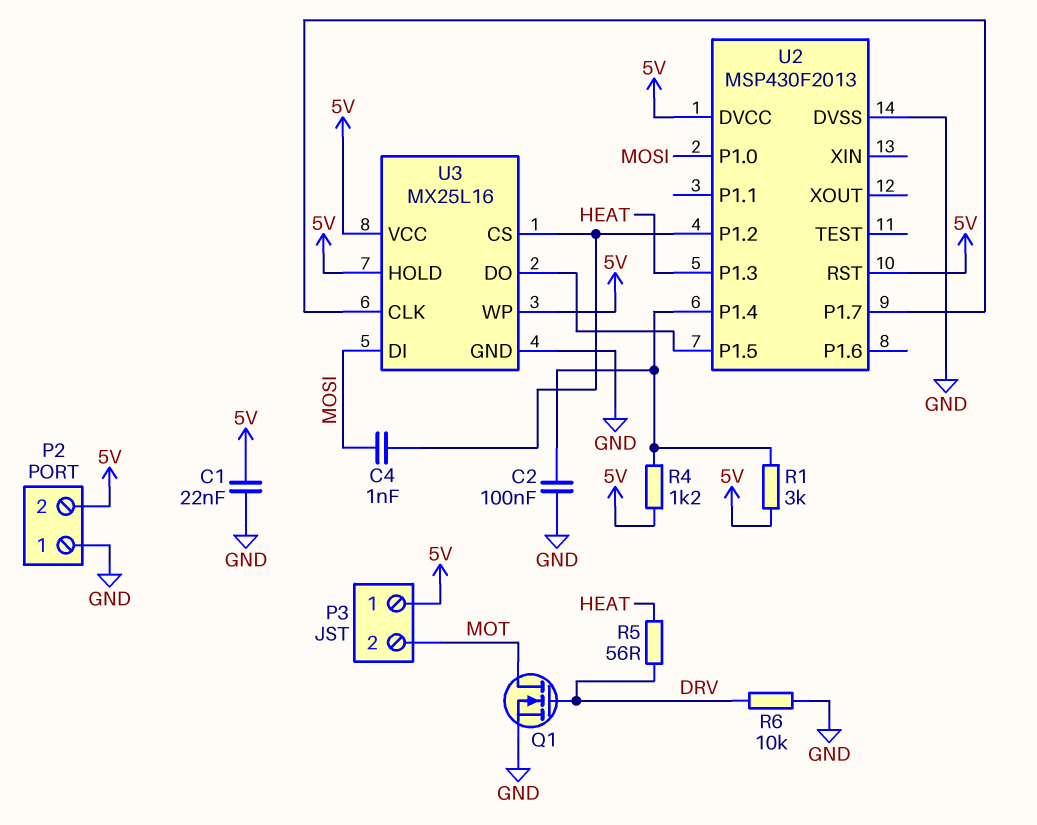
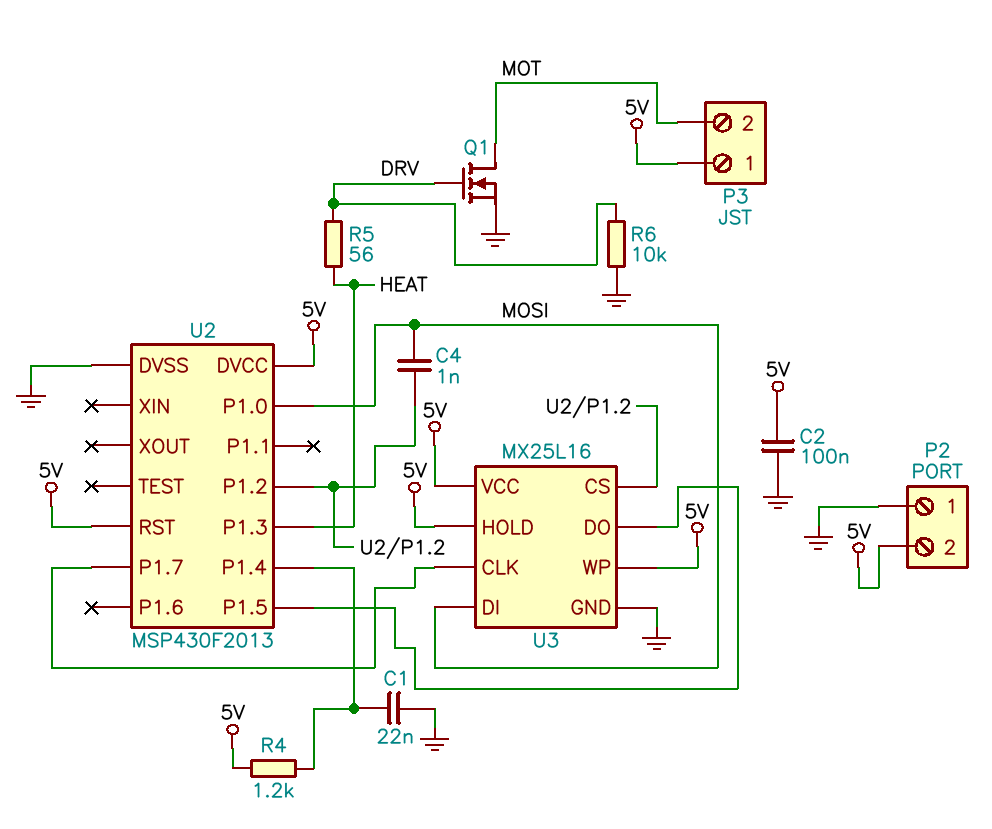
C1: 22nF (5V, GND) -> 22nF (GND, U2/P1.4)
C2: 100nF (GND, U2/P1.4) -> 100nF (5V, GND)
R1: 3k (5V, U2/P1.4) -> none

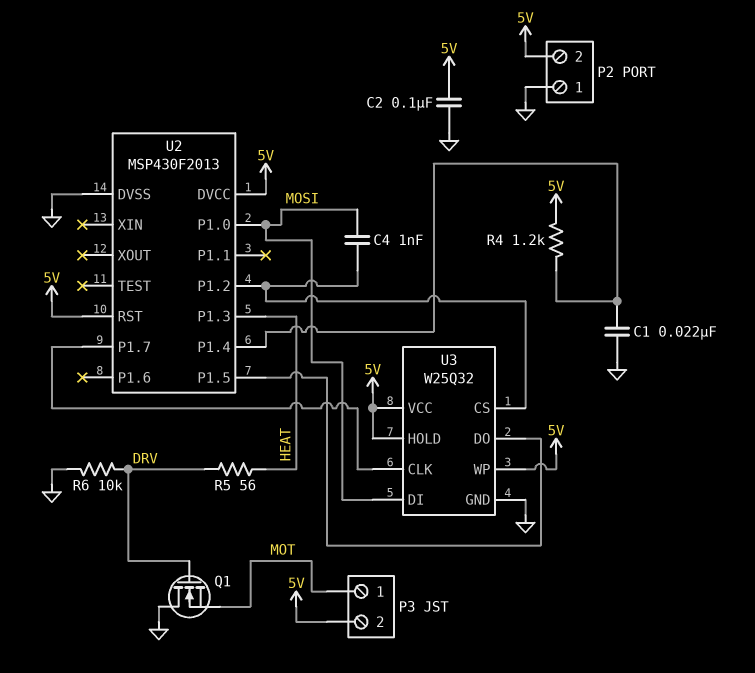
P3 pin 1: 5V -> MOT
P3 pin 2: MOT -> 5V
Q1: NMOS (G DRV, D MOT, S GND) -> NMOS (G DRV, D GND, S MOT)
U3: MX25L16 -> W25Q32

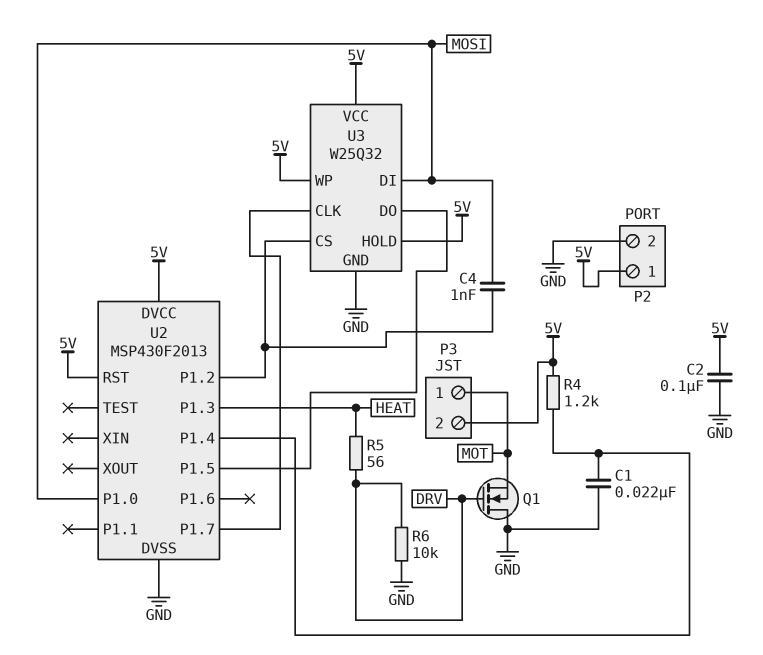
P2 pin 1: GND -> 5V
P2 pin 2: 5V -> GND

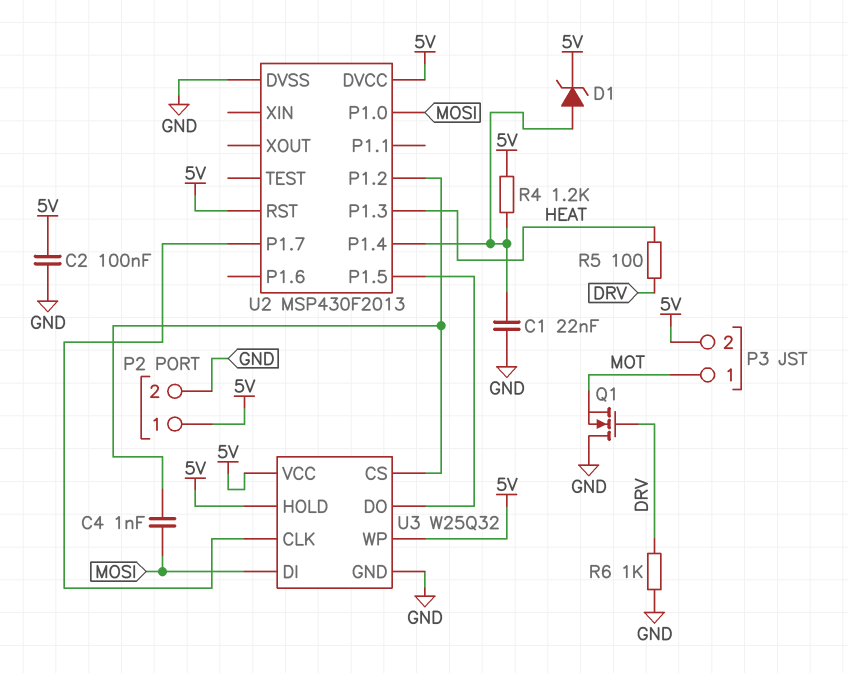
D1: none -> zener (A U2/P1.4, K 5V)
R5: 56 (DRV, HEAT) -> 100 (DRV, HEAT)
R6: 10k (DRV, GND) -> 1k (DRV, GND)

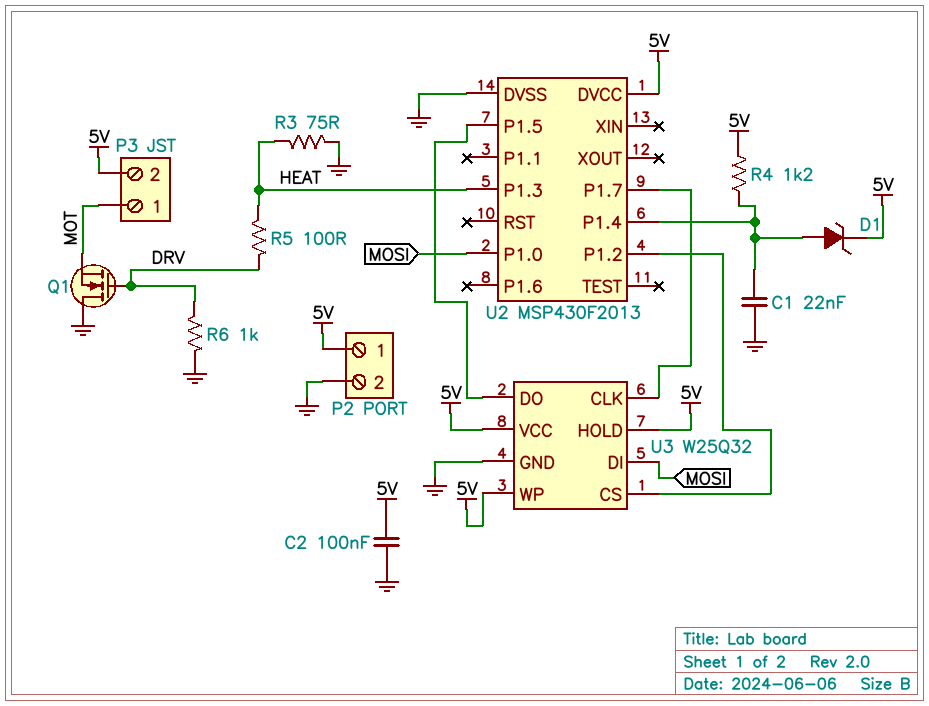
C4: 1nF (MOSI, U2/P1.2) -> none
R3: none -> 75 (GND, HEAT)
U2 pin RST: 5V -> none

